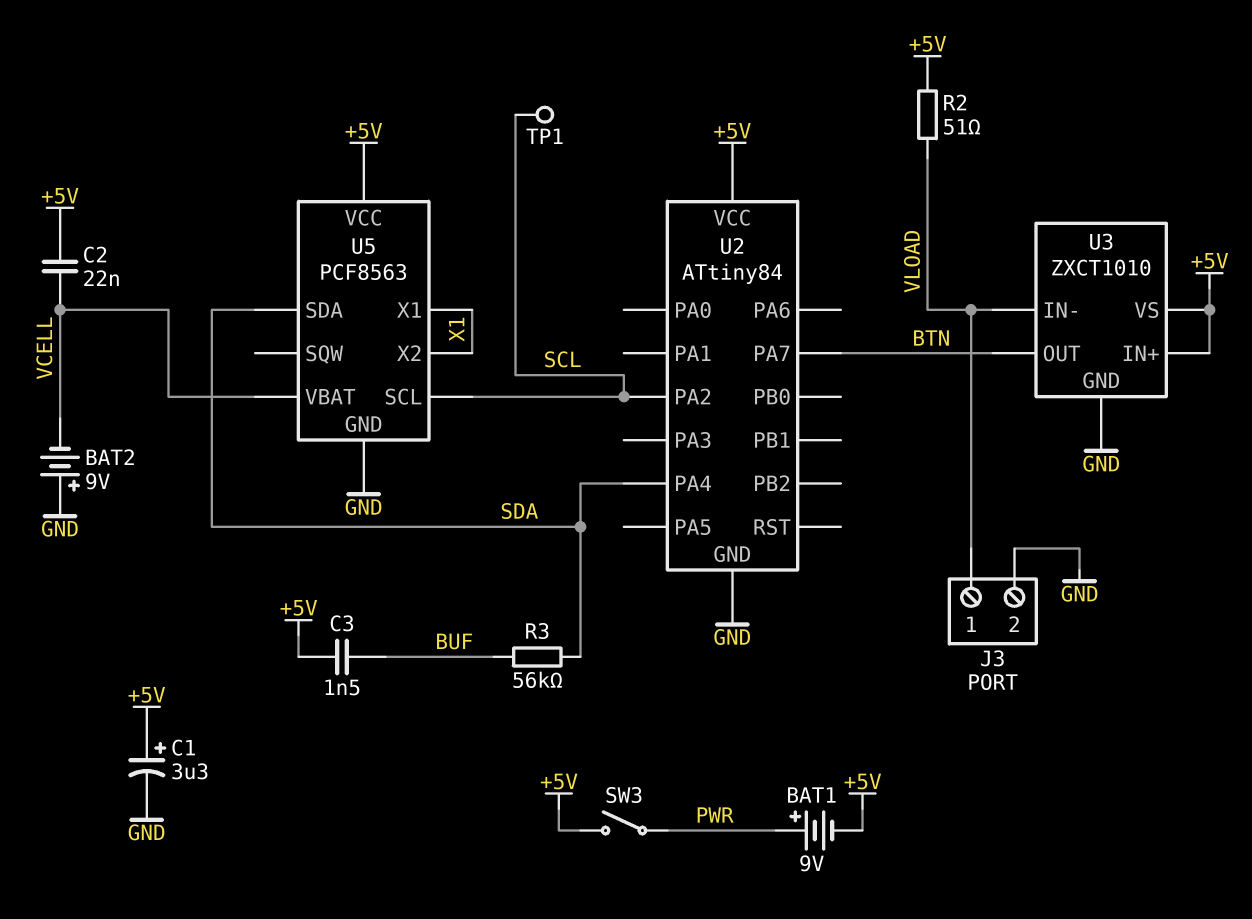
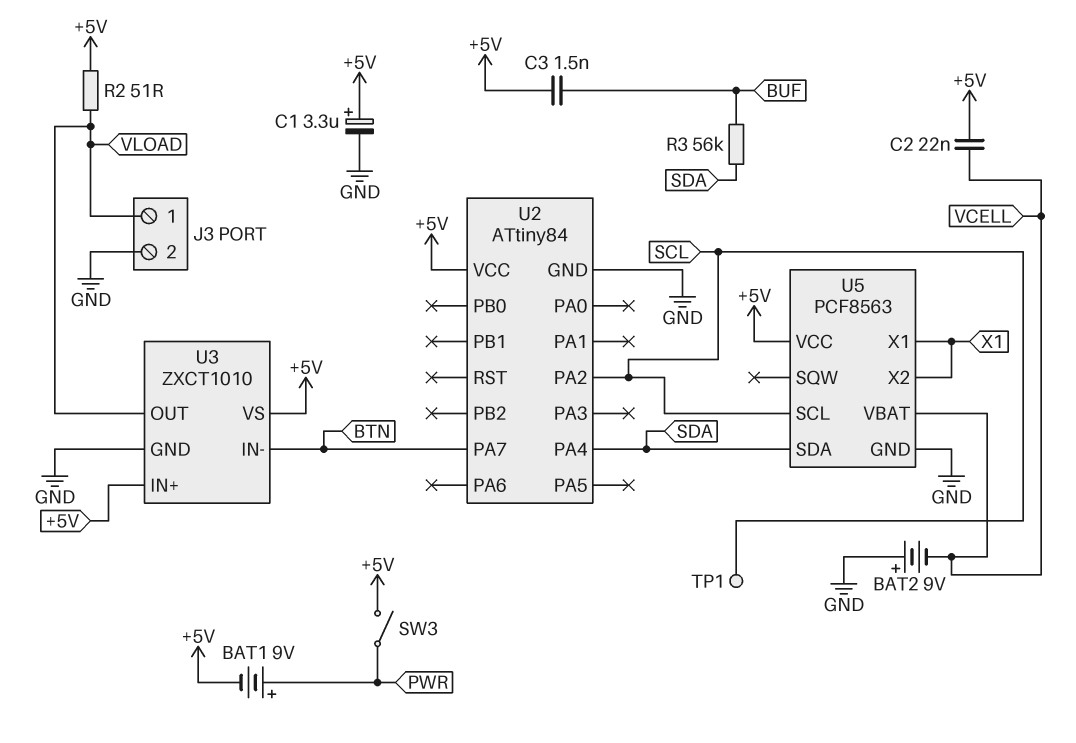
U3 pin IN-: VLOAD -> BTN
U3 pin OUT: BTN -> VLOAD

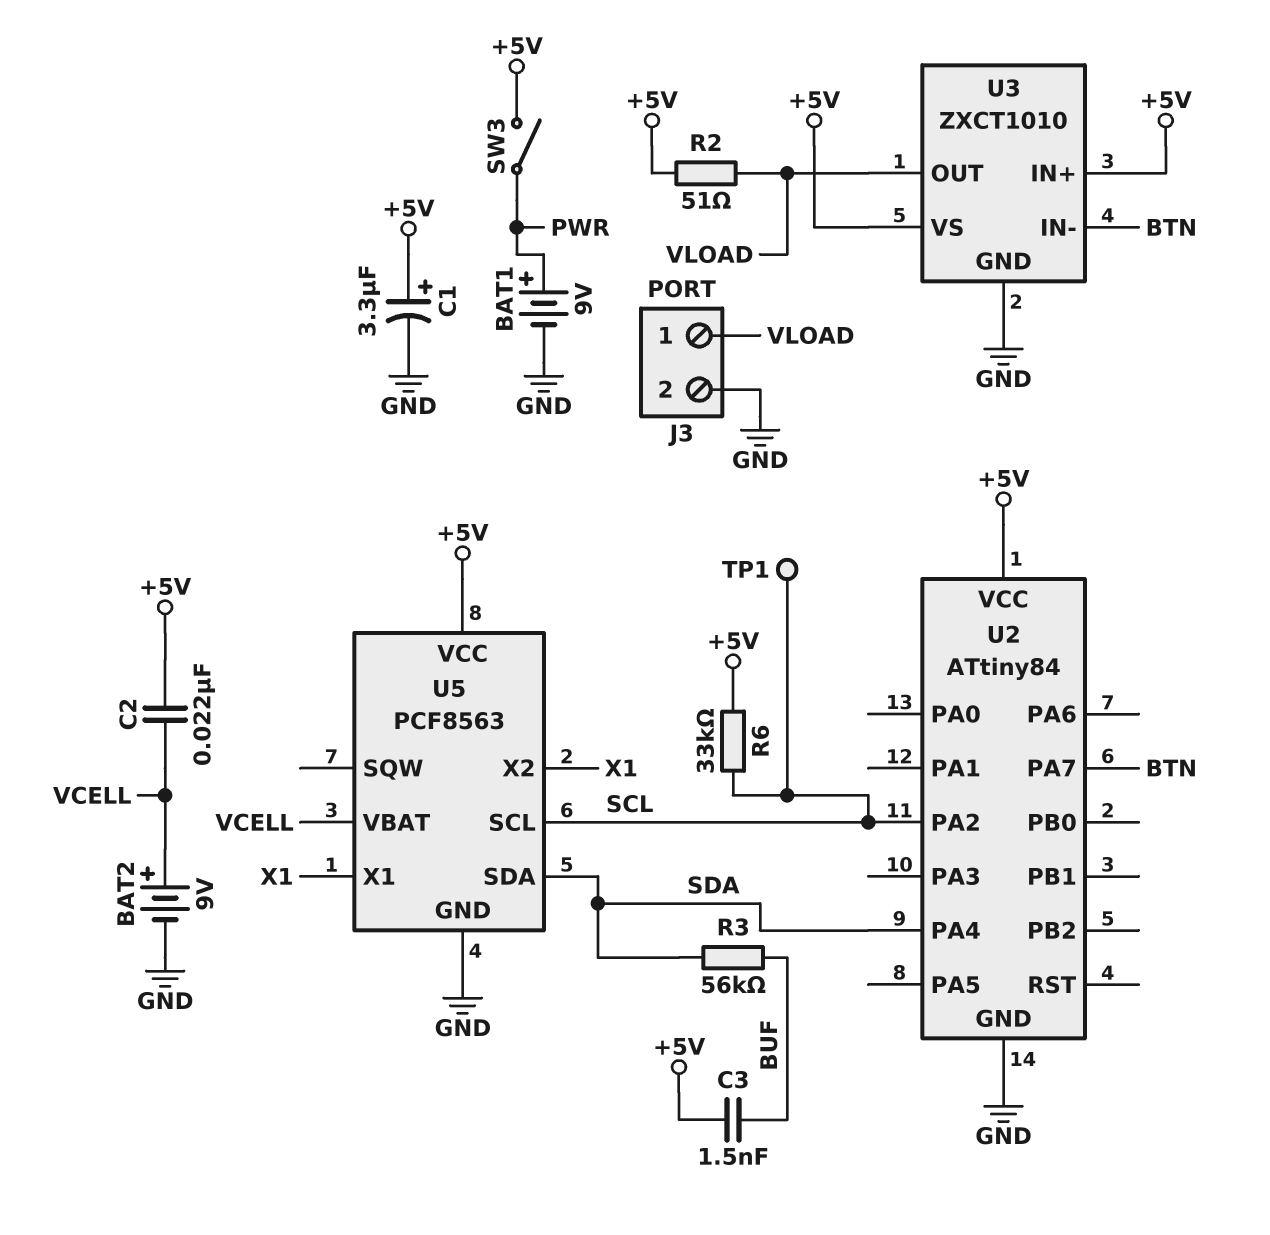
BAT1: 9V (plus PWR, minus +5V) -> 9V (plus PWR, minus GND)
BAT2: 9V (plus GND, minus VCELL) -> 9V (plus VCELL, minus GND)
R6: none -> 33k (+5V, SCL)

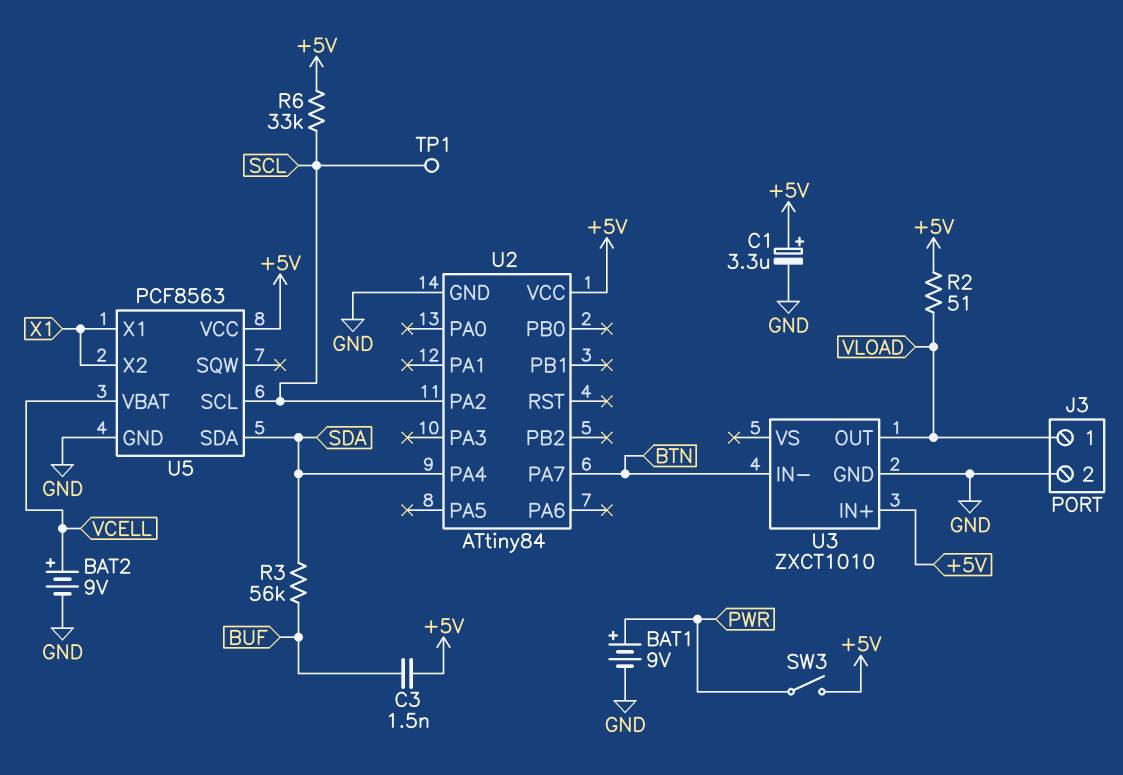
C2: 22nF (+5V, VCELL) -> none
U3 pin VS: +5V -> none

